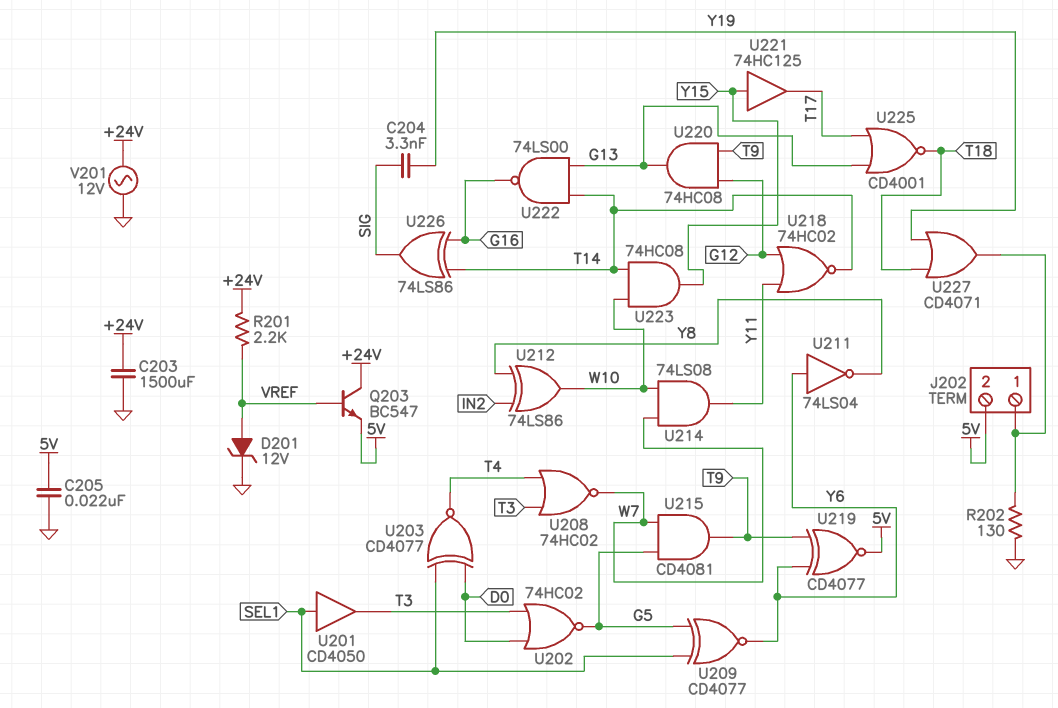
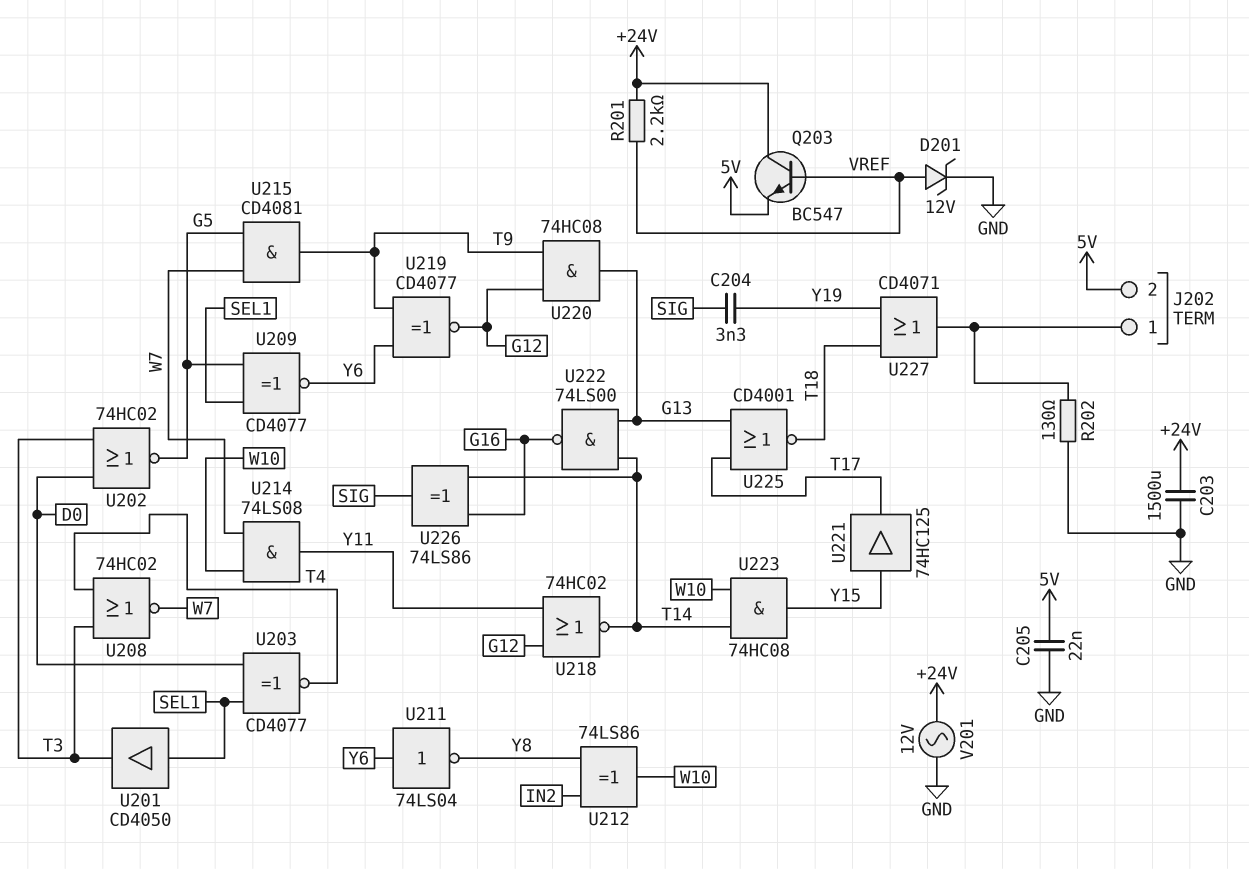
U219: XNOR CD4077 (in T9, in Y6, out 5V) -> XNOR CD4077 (in T9, in Y6, out G12)

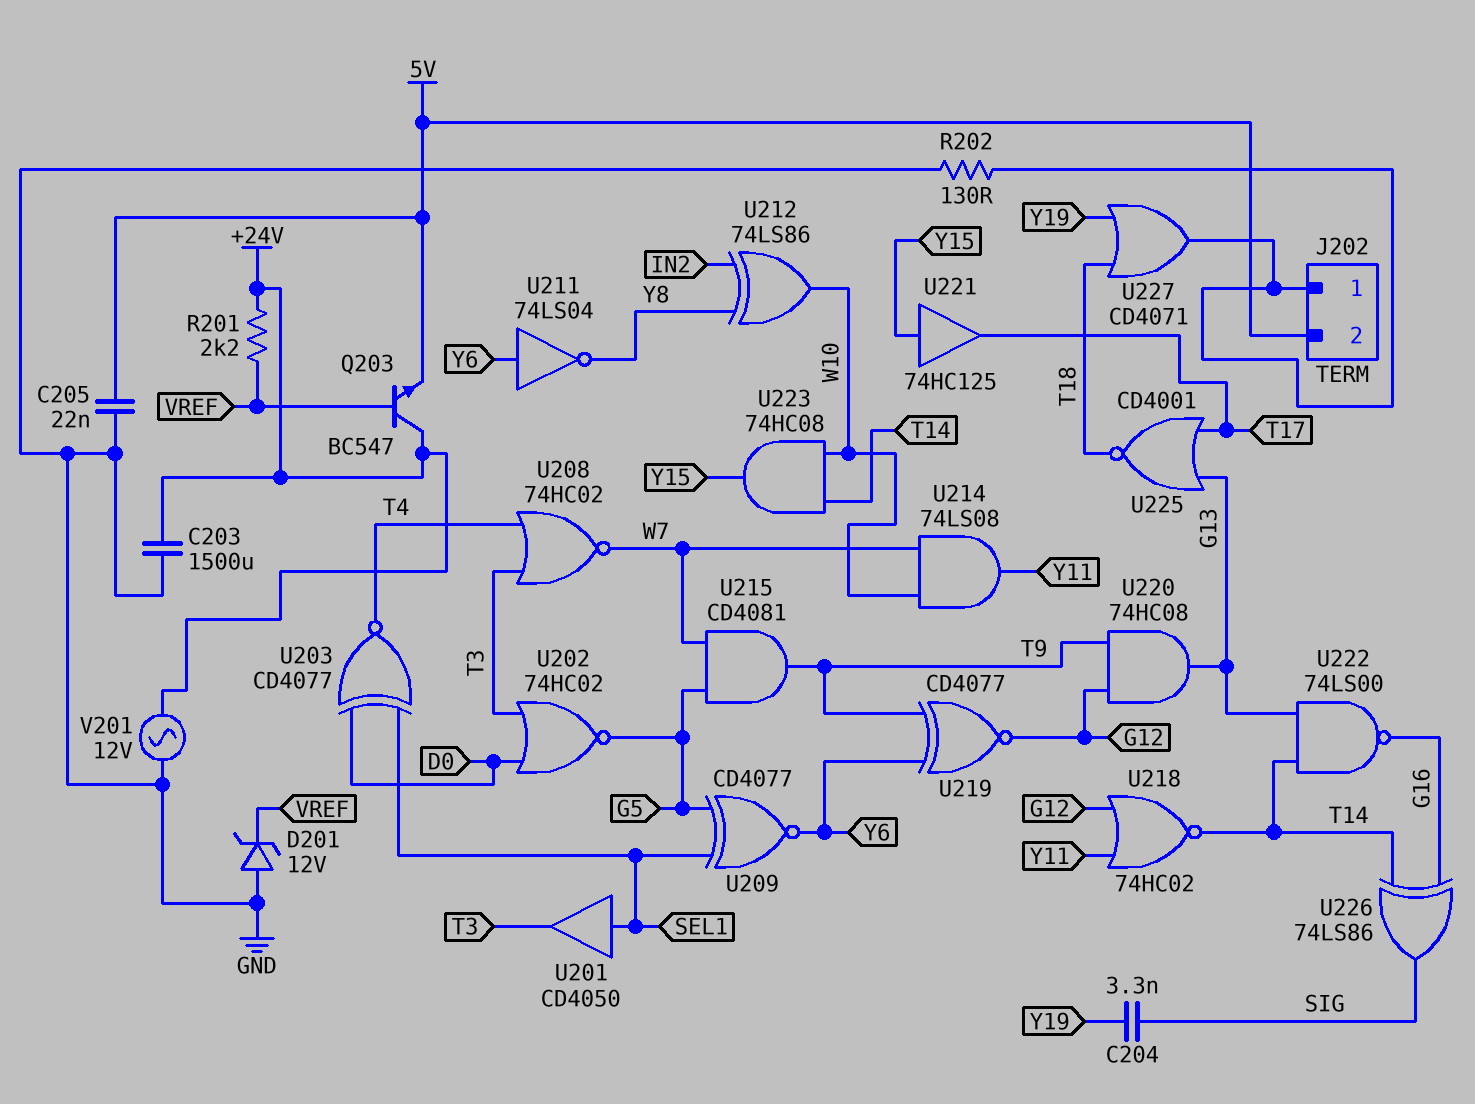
D201: zener 12V (A VREF, K GND) -> zener 12V (A GND, K VREF)

